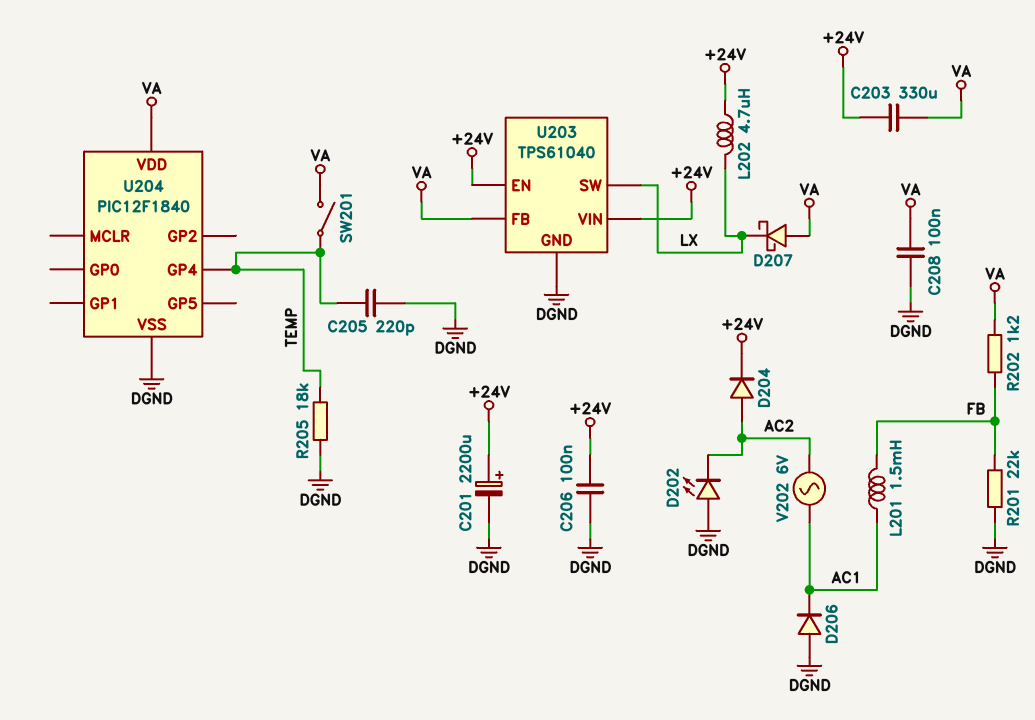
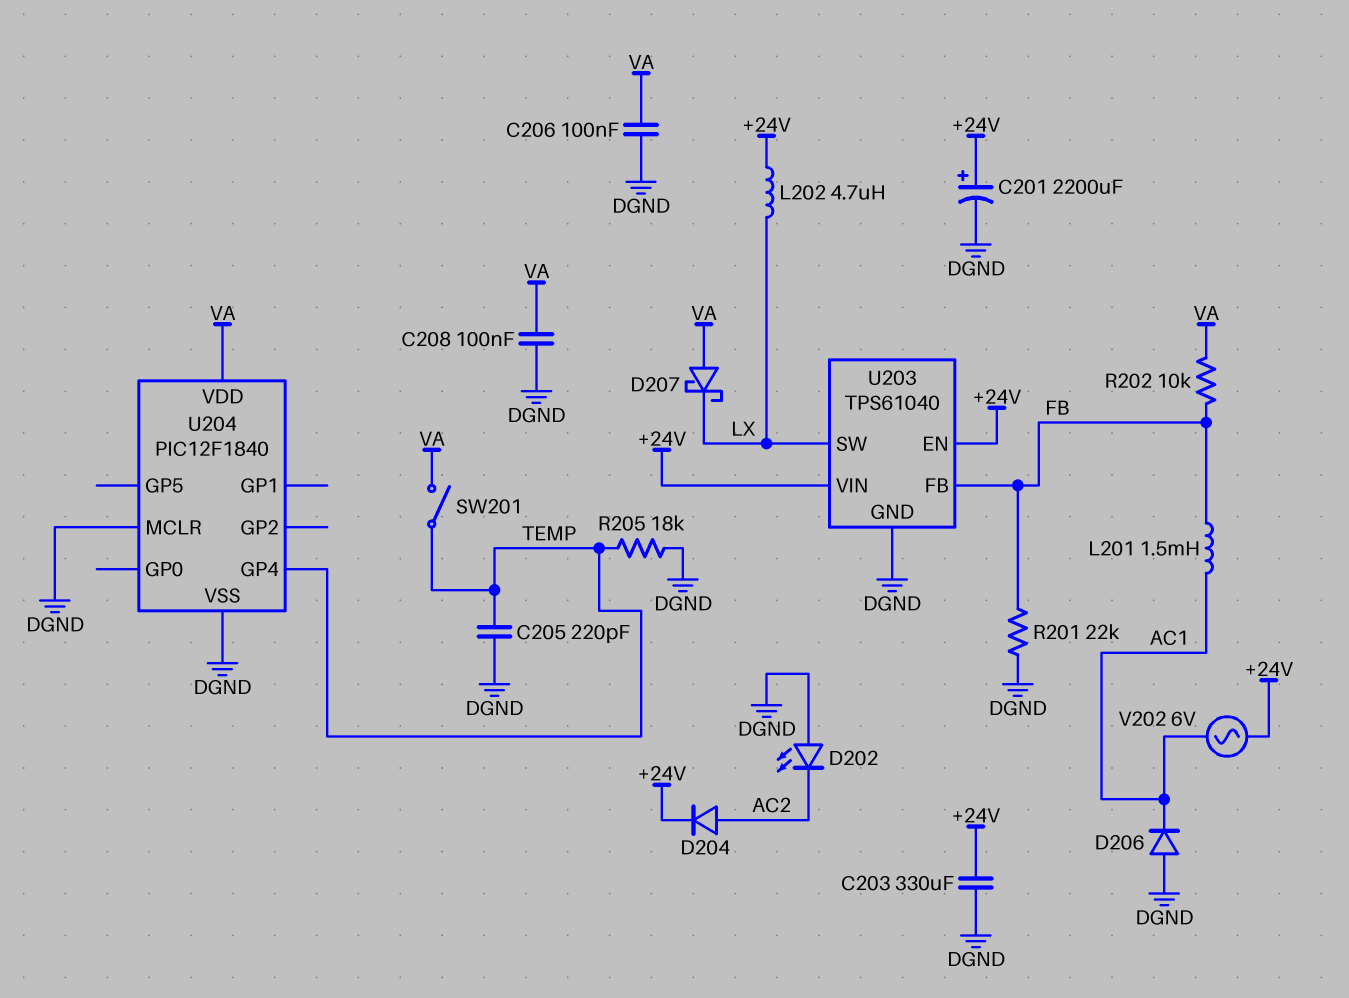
C203: 330uF (+24V, VA) -> 330uF (+24V, DGND)
C206: 100nF (+24V, DGND) -> 100nF (DGND, VA)
R202: 1.2k (FB, VA) -> 10k (FB, VA)
U203 pin FB: VA -> FB
U204 pin MCLR: none -> DGND
V202: AC 6V (AC1, AC2) -> AC 6V (+24V, AC1)

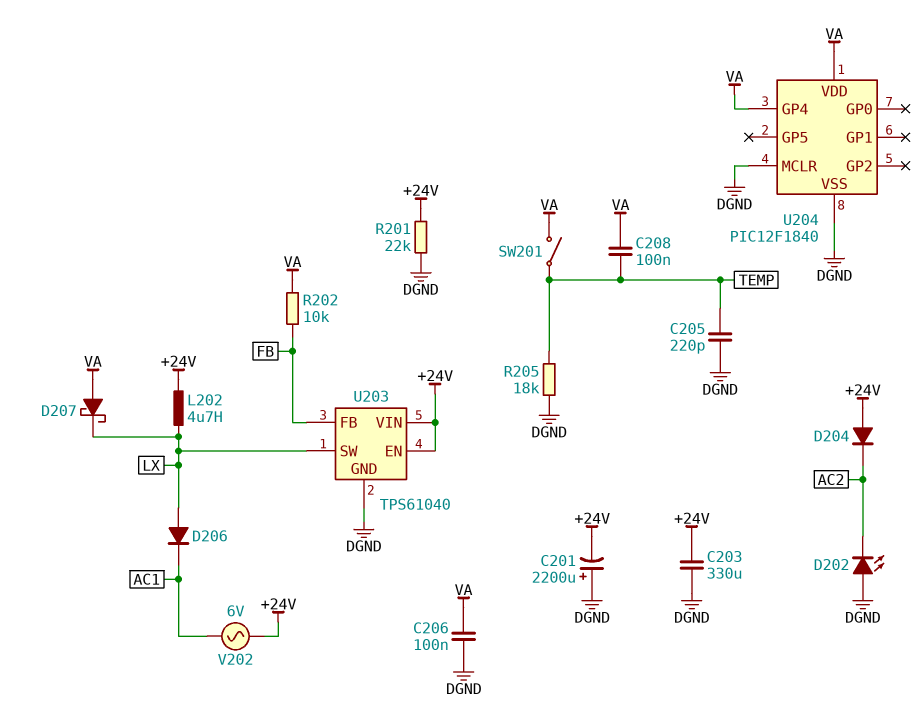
C201: 2200uF (plus +24V, minus DGND) -> 2200uF (plus DGND, minus +24V)
C208: 100nF (DGND, VA) -> 100nF (TEMP, VA)
D204: diode (A AC2, K +24V) -> diode (A +24V, K AC2)
D206: diode (A DGND, K AC1) -> diode (A LX, K AC1)
L201: 1.5mH (AC1, FB) -> none
R201: 22k (DGND, FB) -> 22k (+24V, DGND)
U204 pin GP4: TEMP -> VA

